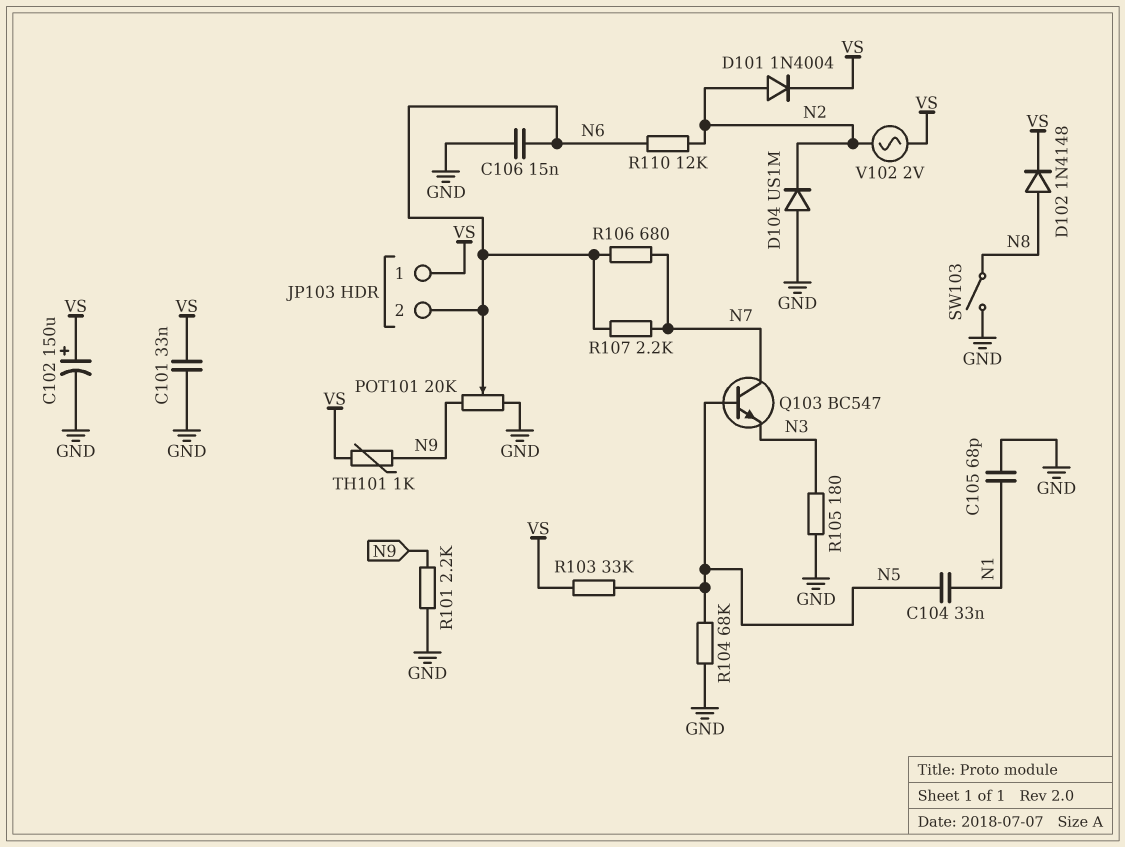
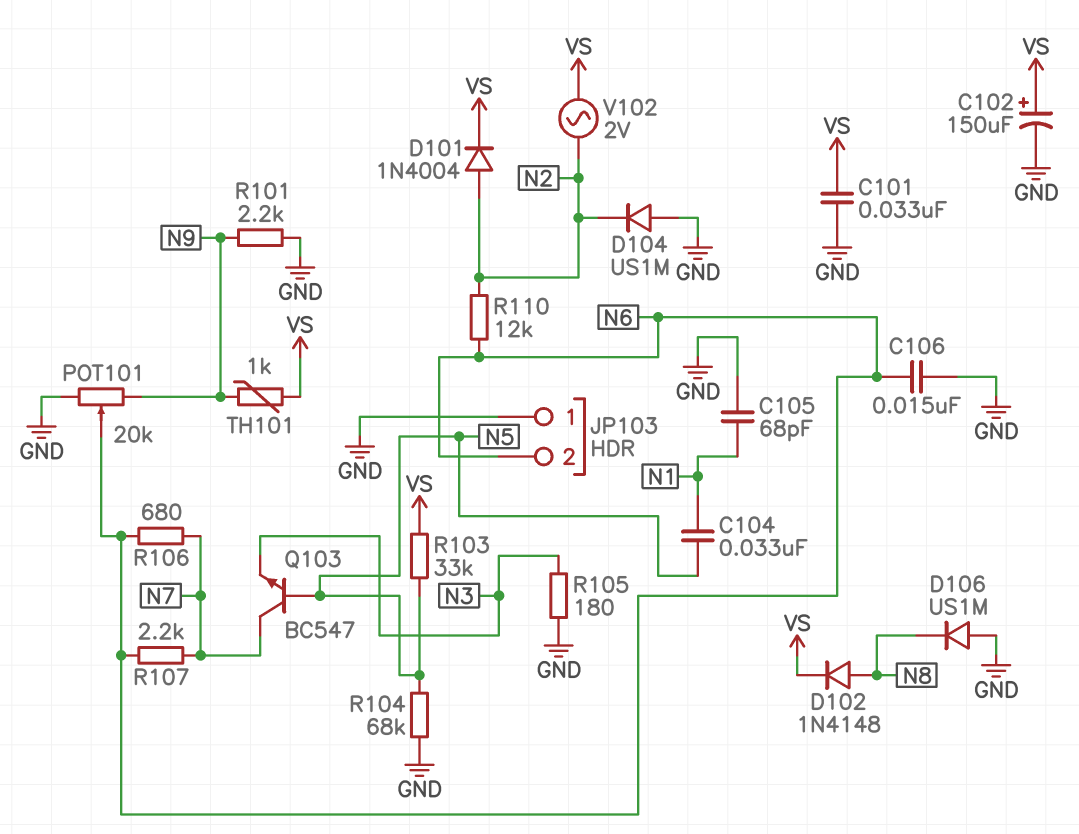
D106: none -> diode US1M (A GND, K N8)
JP103 pin 1: VS -> GND
SW103: switch (GND, N8) -> none

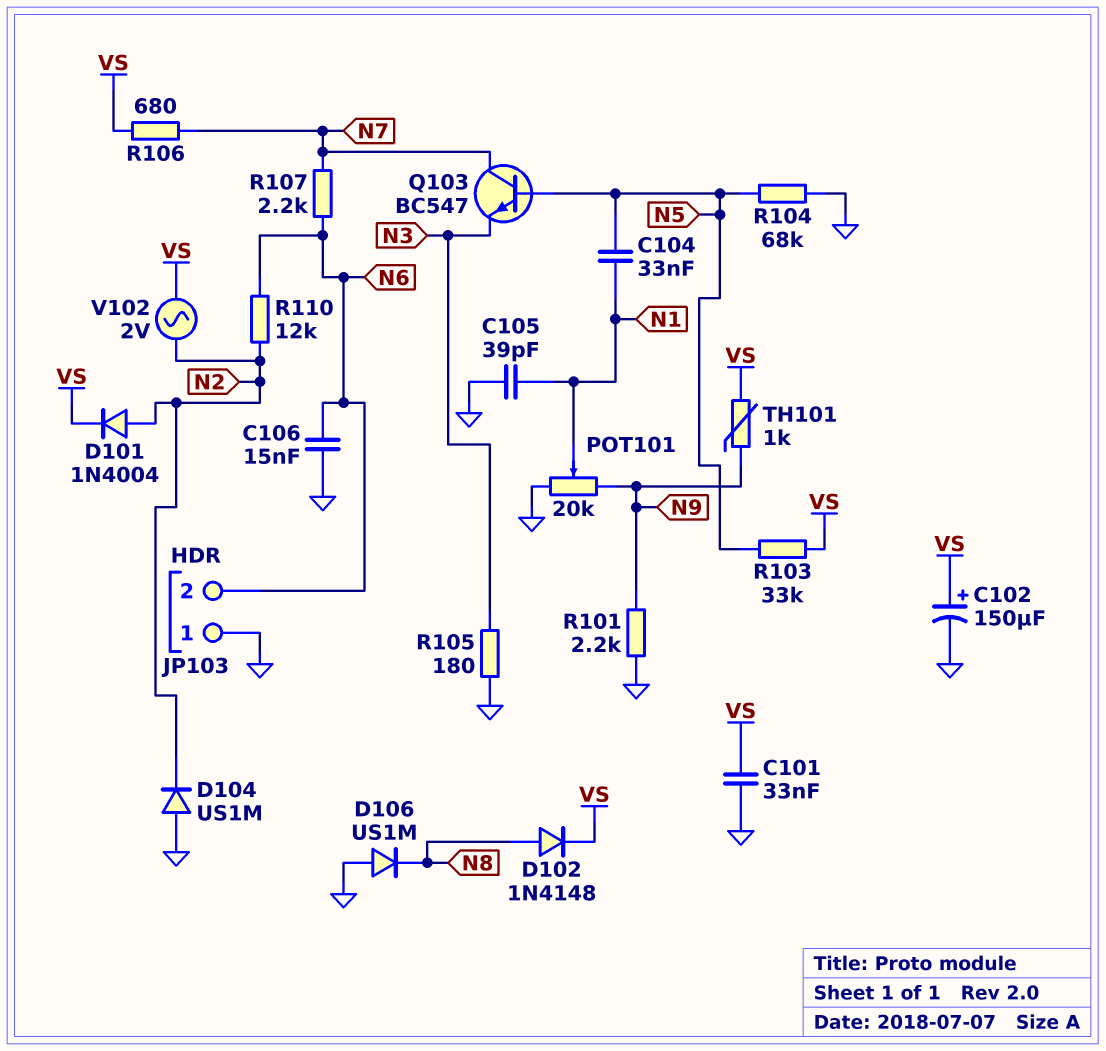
C105: 68pF (GND, N1) -> 39pF (GND, N1)
POT101: 20k (GND, N9, wiper N6) -> 20k (GND, N9, wiper N1)
R106: 680 (N6, N7) -> 680 (N7, VS)

